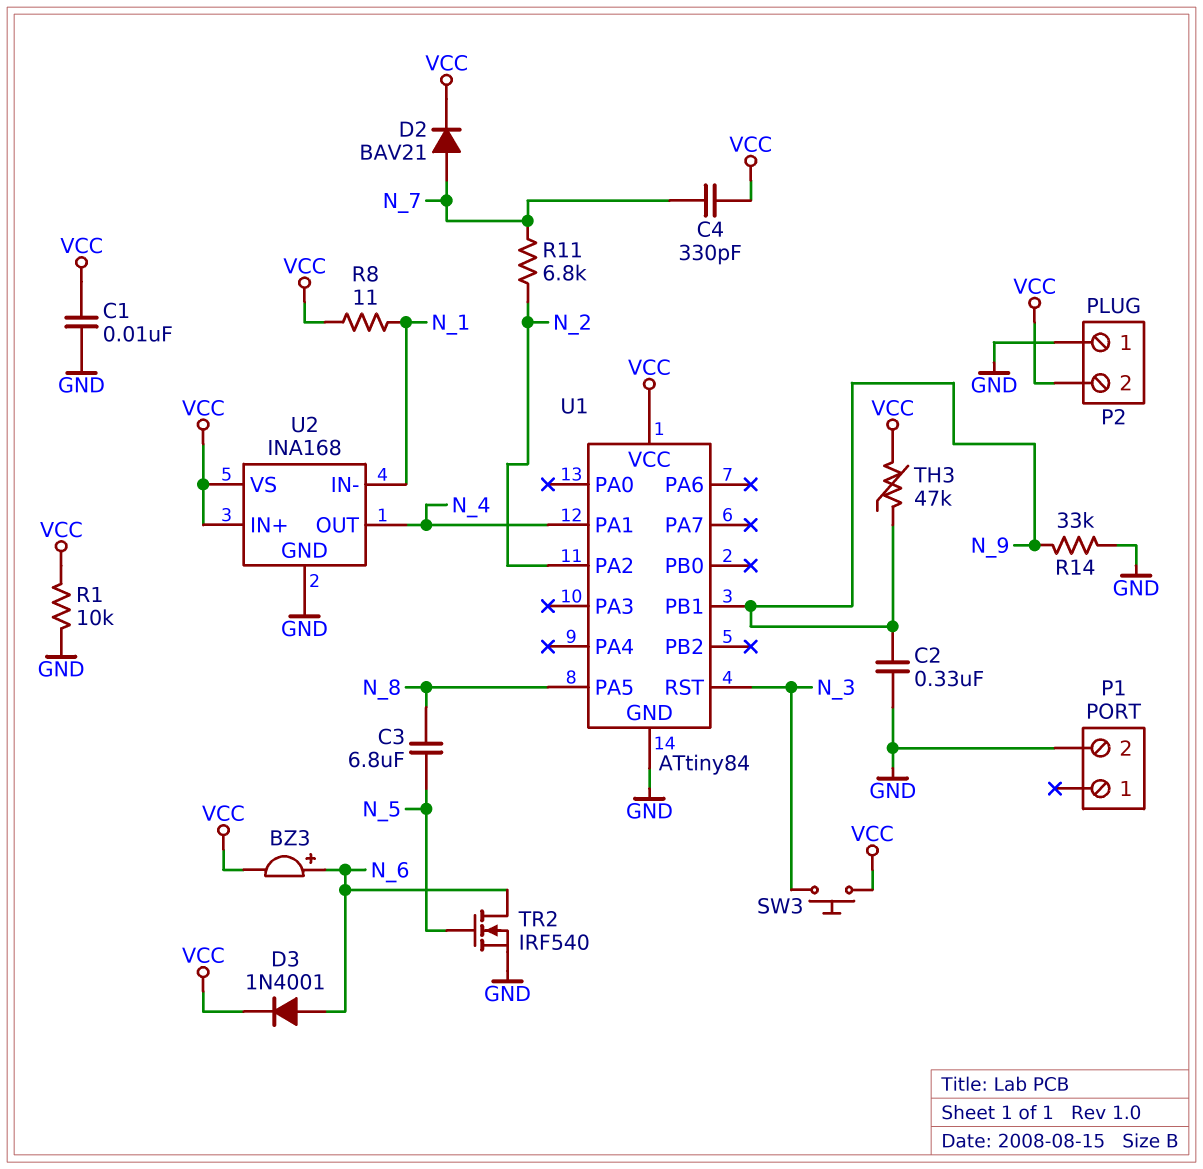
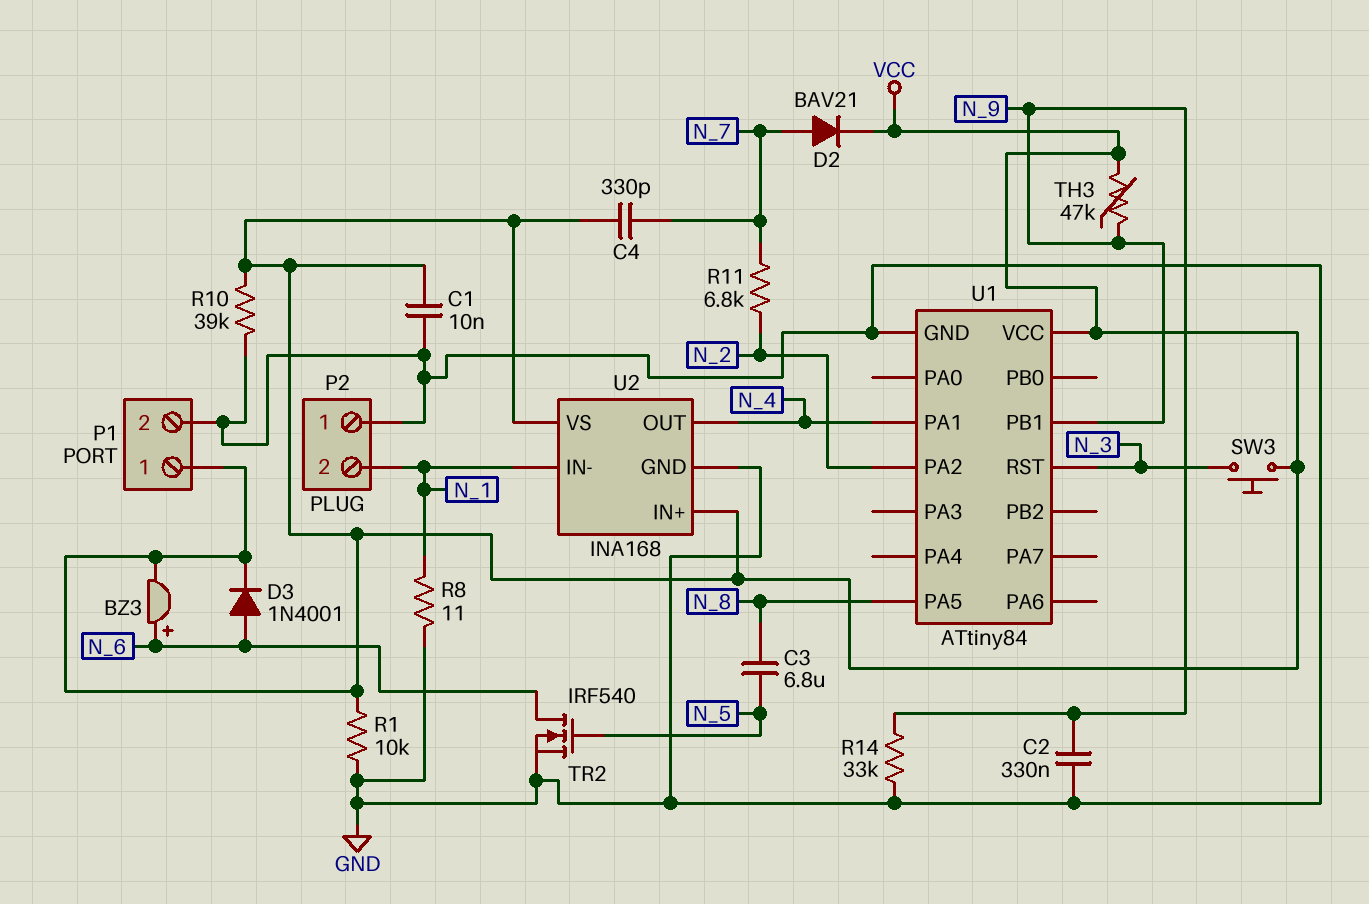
P1 pin 1: none -> VCC
P2 pin 2: VCC -> N_1
R8: 11 (N_1, VCC) -> 11 (GND, N_1)
R10: none -> 39k (GND, VCC)

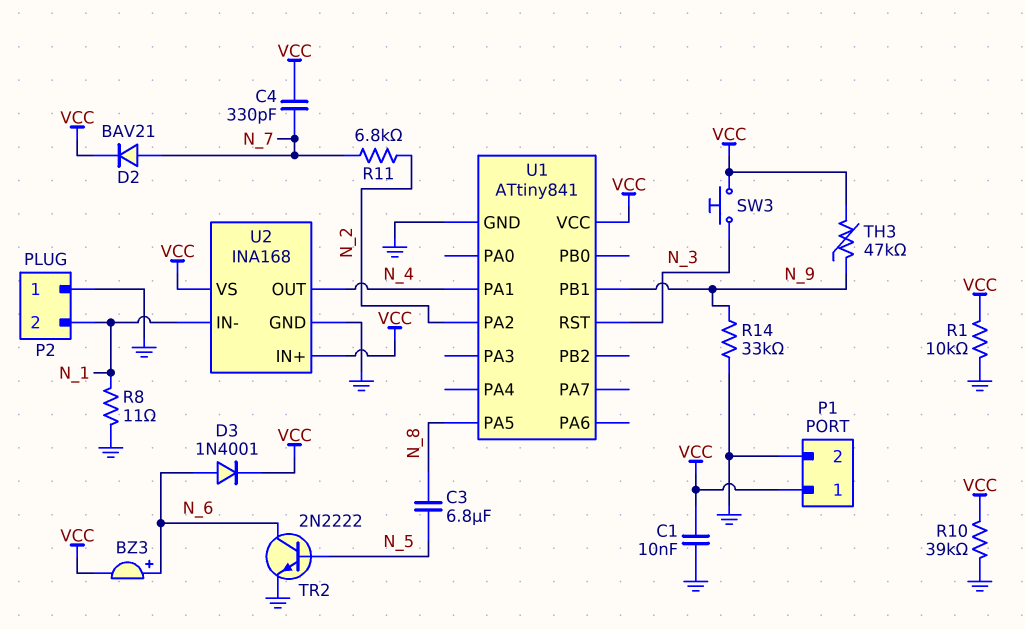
C2: 330nF (GND, N_9) -> none
TR2: NMOS IRF540 (G N_5, D N_6, S GND) -> NPN 2N2222 (B N_5, C N_6, E GND)
U1: ATtiny84 -> ATtiny841

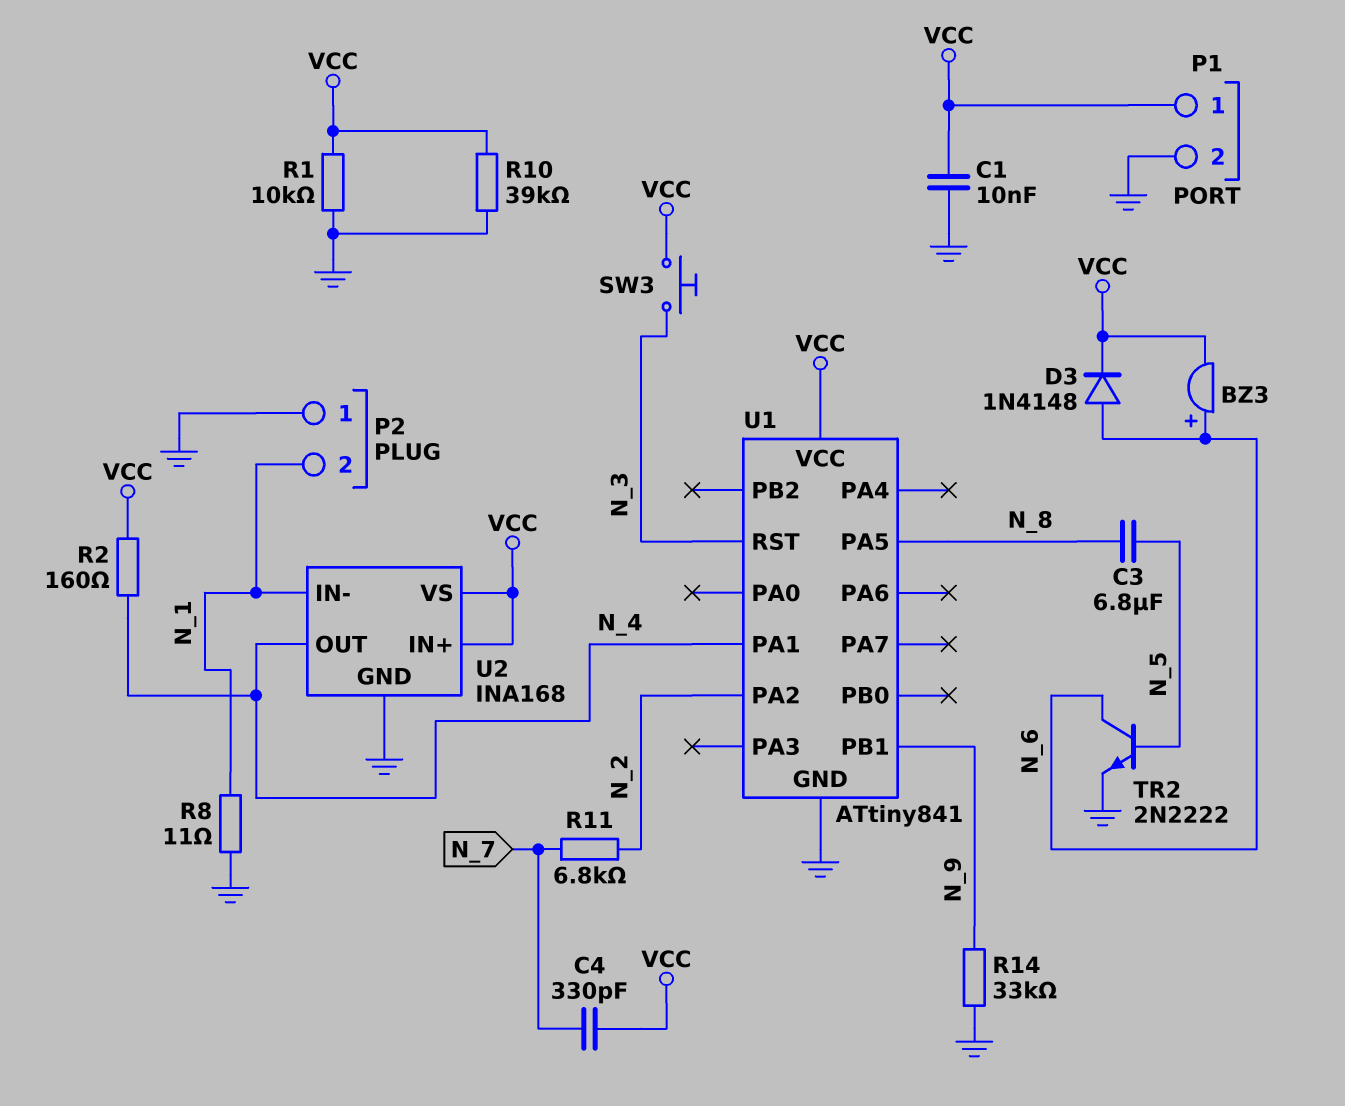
D2: diode BAV21 (A N_7, K VCC) -> none
D3: diode 1N4001 (A N_6, K VCC) -> diode 1N4148 (A N_6, K VCC)
R2: none -> 160 (N_4, VCC)
TH3: 47k (N_9, VCC) -> none

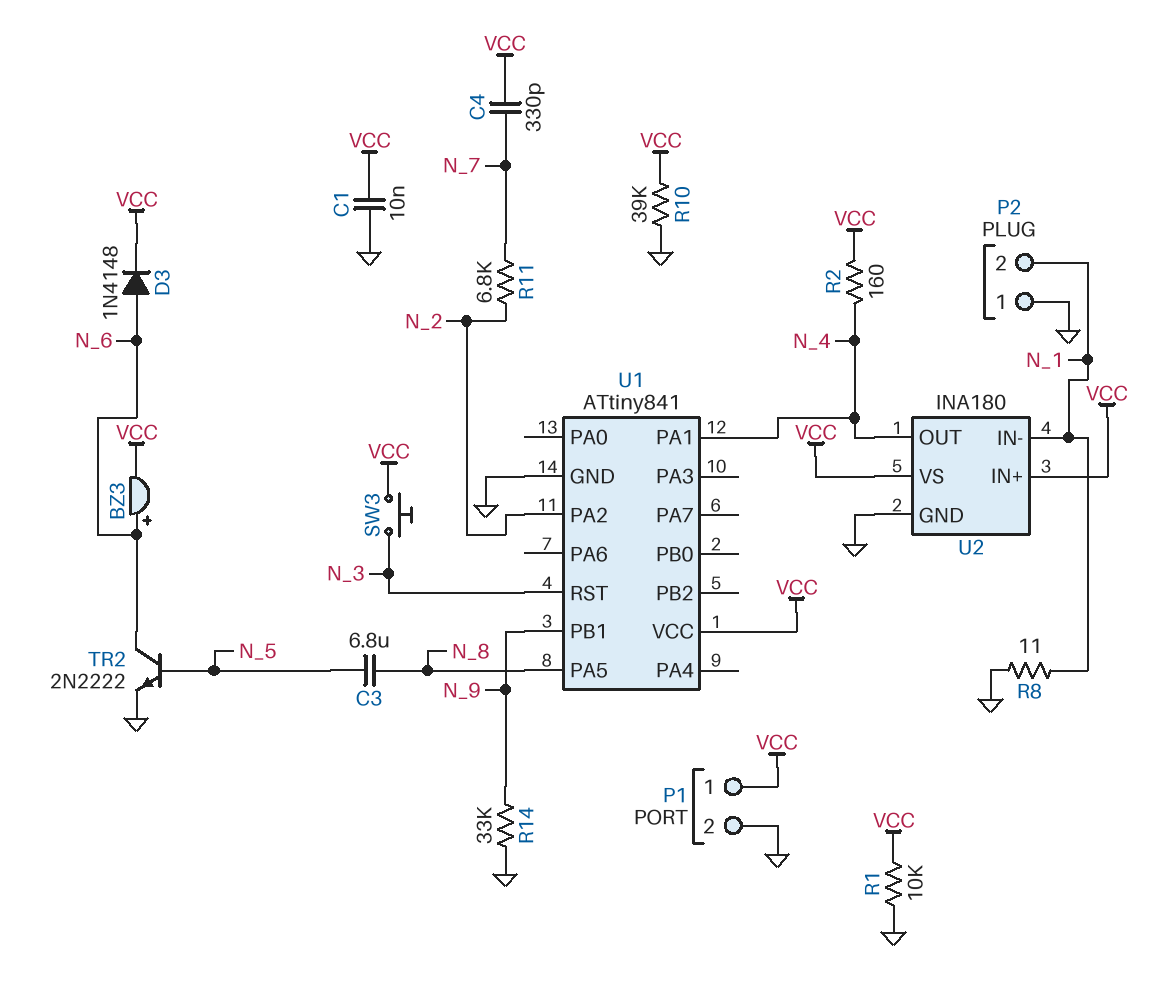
U2: INA168 -> INA180

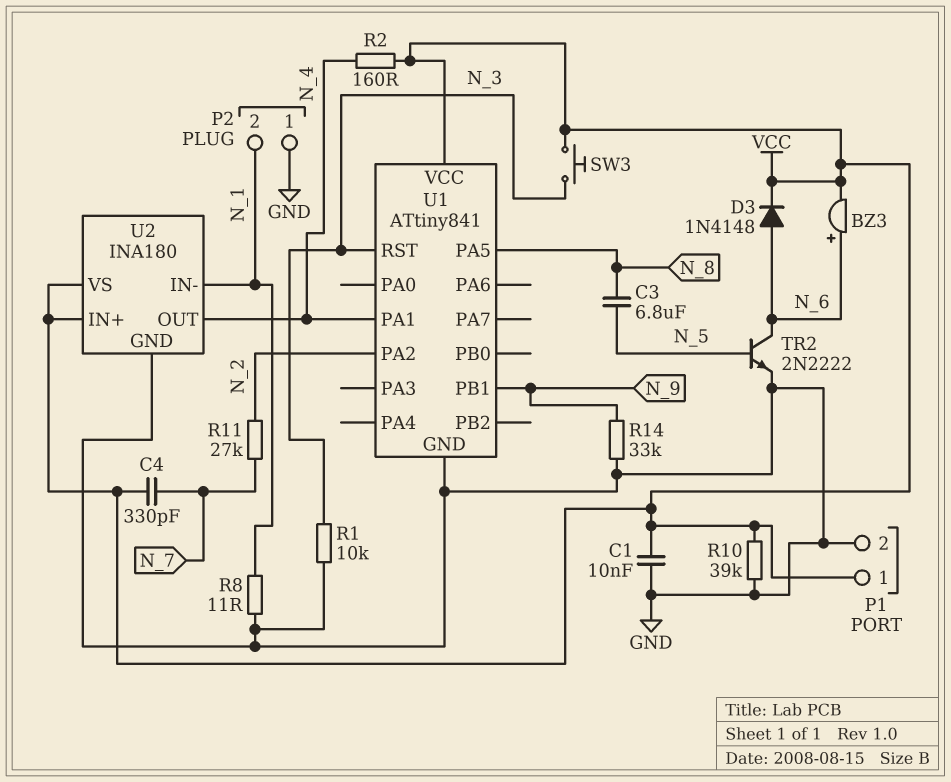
R1: 10k (GND, VCC) -> 10k (GND, N_3)
R11: 6.8k (N_2, N_7) -> 27k (N_2, N_7)

